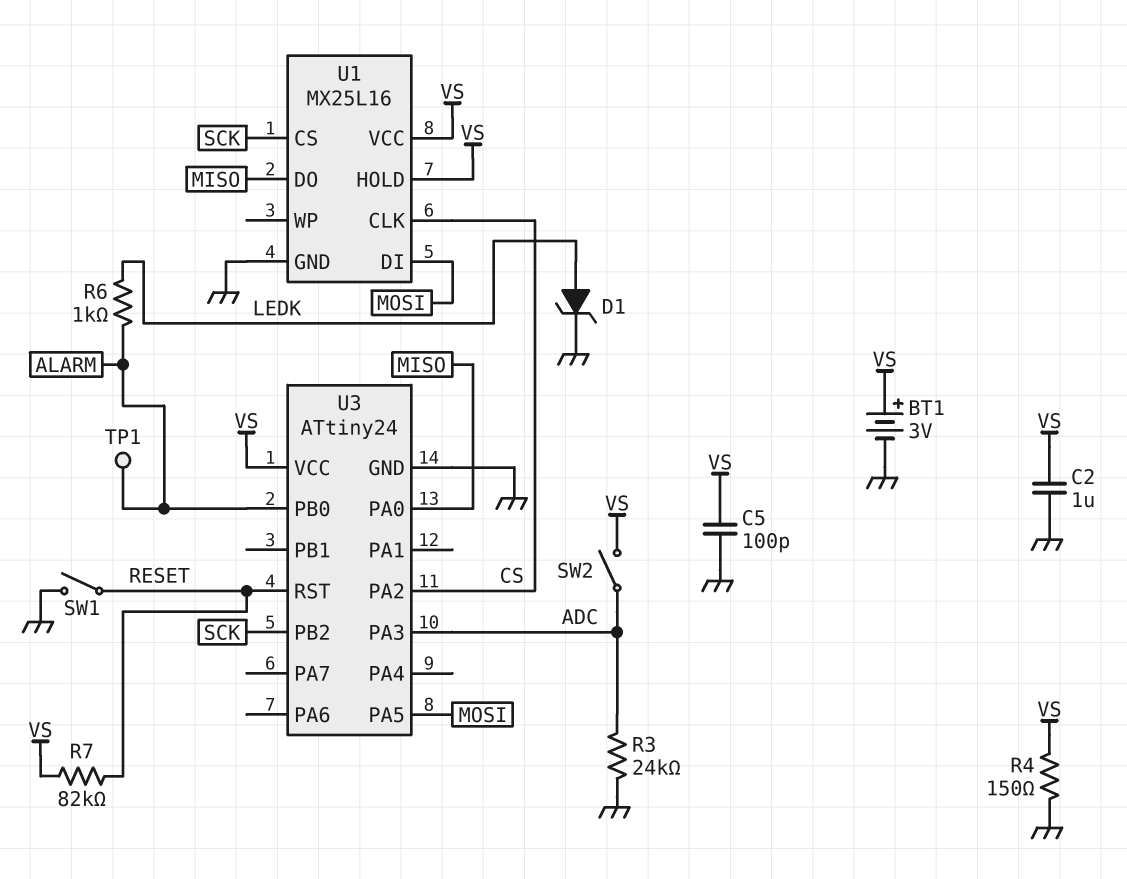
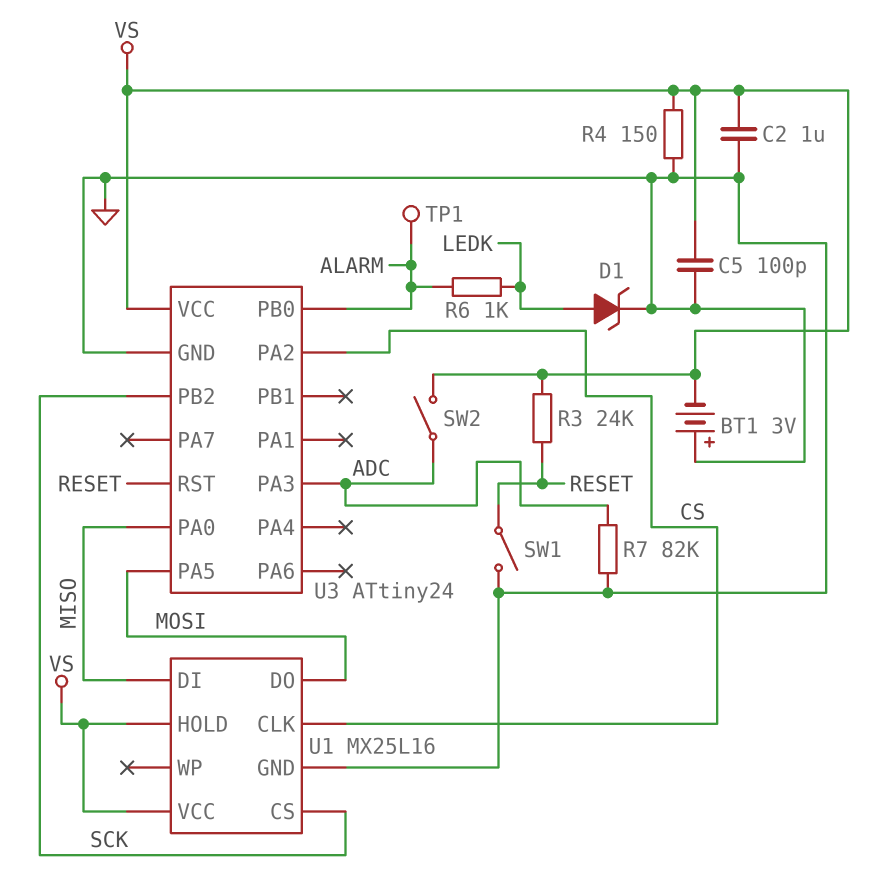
BT1: 3V (plus VS, minus GND) -> 3V (plus GND, minus VS)
R3: 24k (ADC, GND) -> 24k (RESET, VS)
R7: 82k (RESET, VS) -> 82k (ADC, GND)
U1 pin DI: MOSI -> MISO
U1 pin DO: MISO -> MOSI

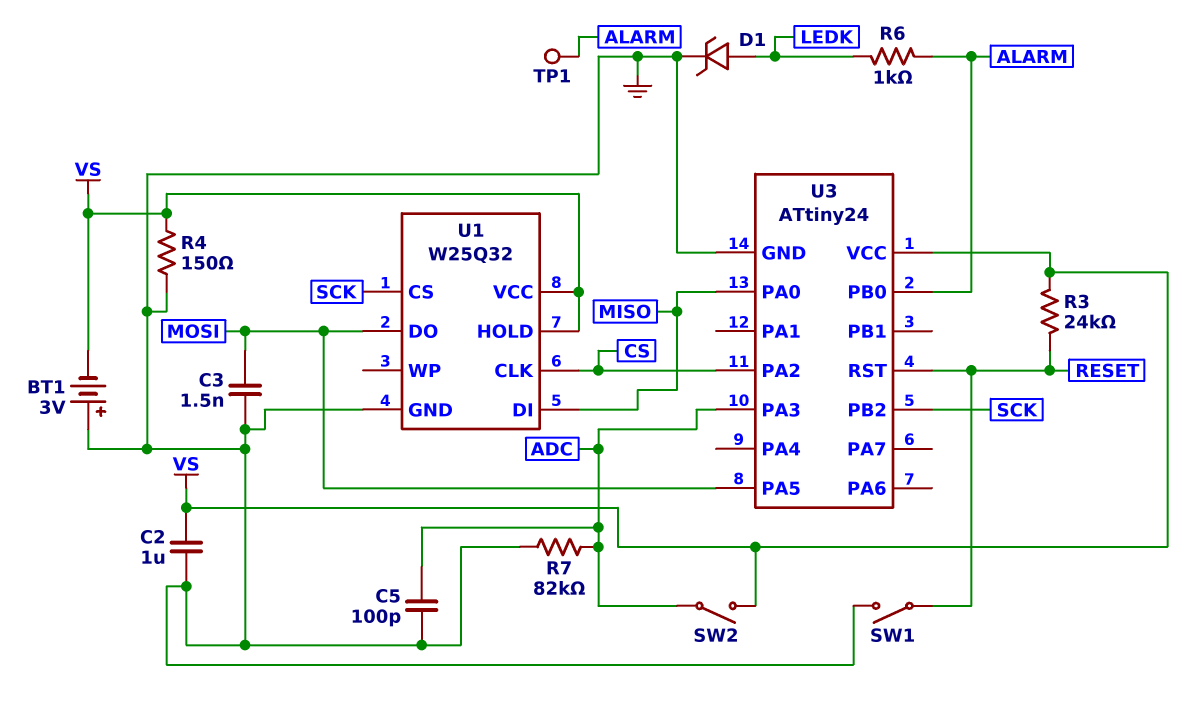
C3: none -> 1.5nF (GND, MOSI)
C5: 100pF (GND, VS) -> 100pF (ADC, GND)
U1: MX25L16 -> W25Q32

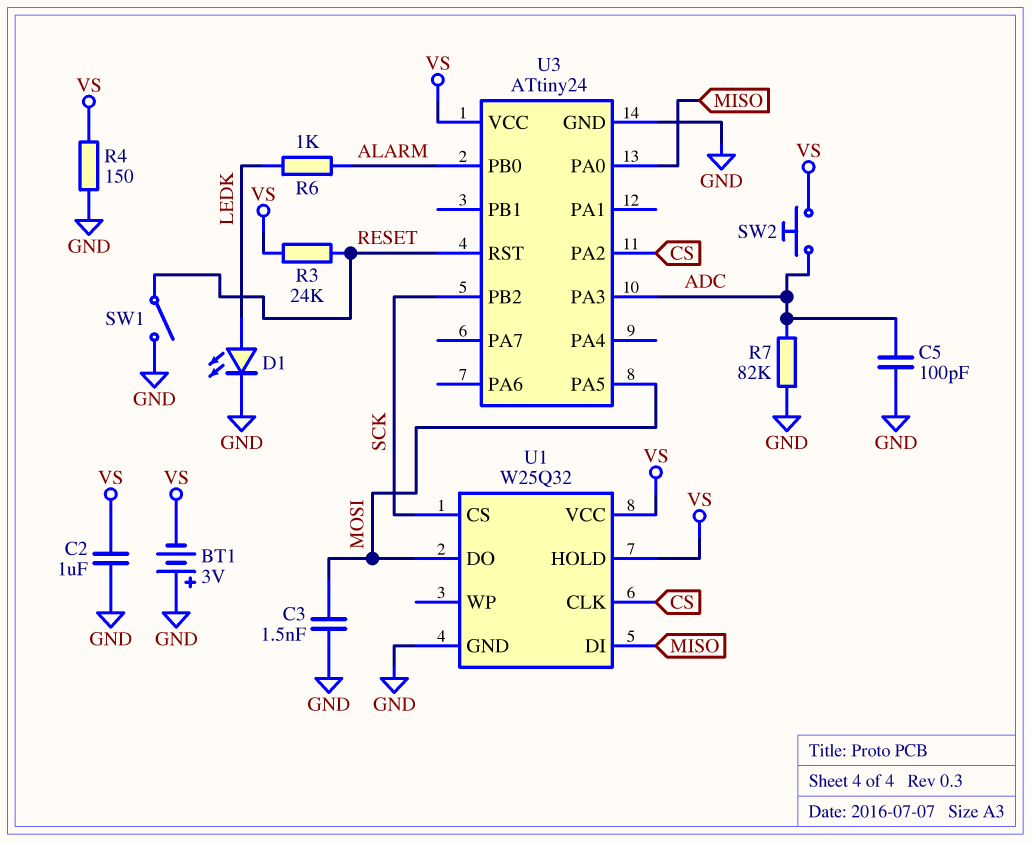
D1: zener (A LEDK, K GND) -> LED (A LEDK, K GND)
SW2: switch (ADC, VS) -> button (ADC, VS)
TP1: test point (ALARM) -> none

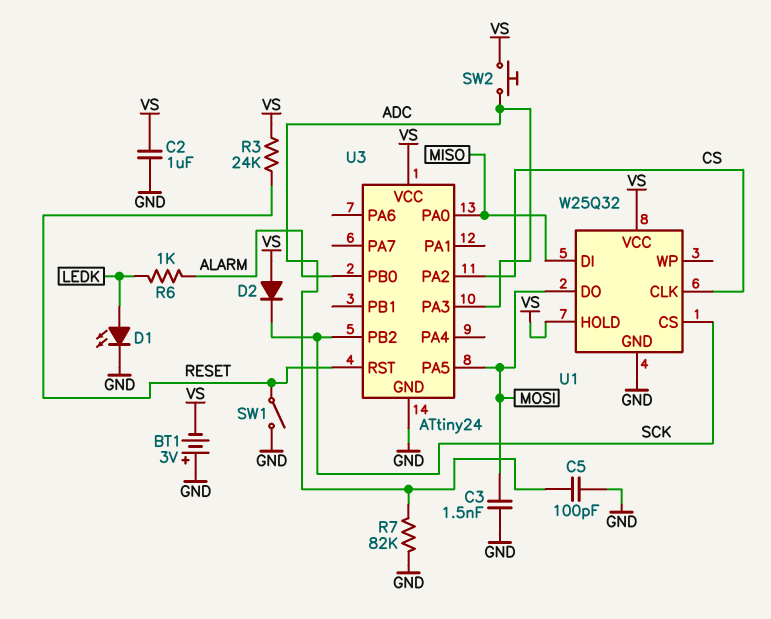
D2: none -> diode (A VS, K SCK)
R4: 150 (GND, VS) -> none

